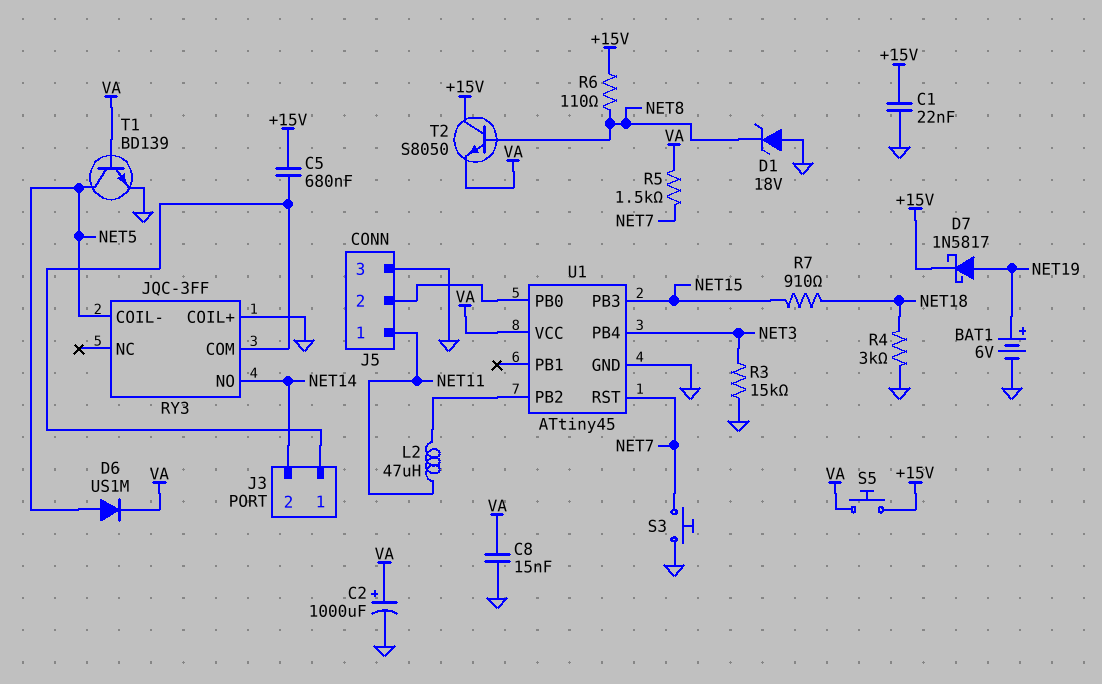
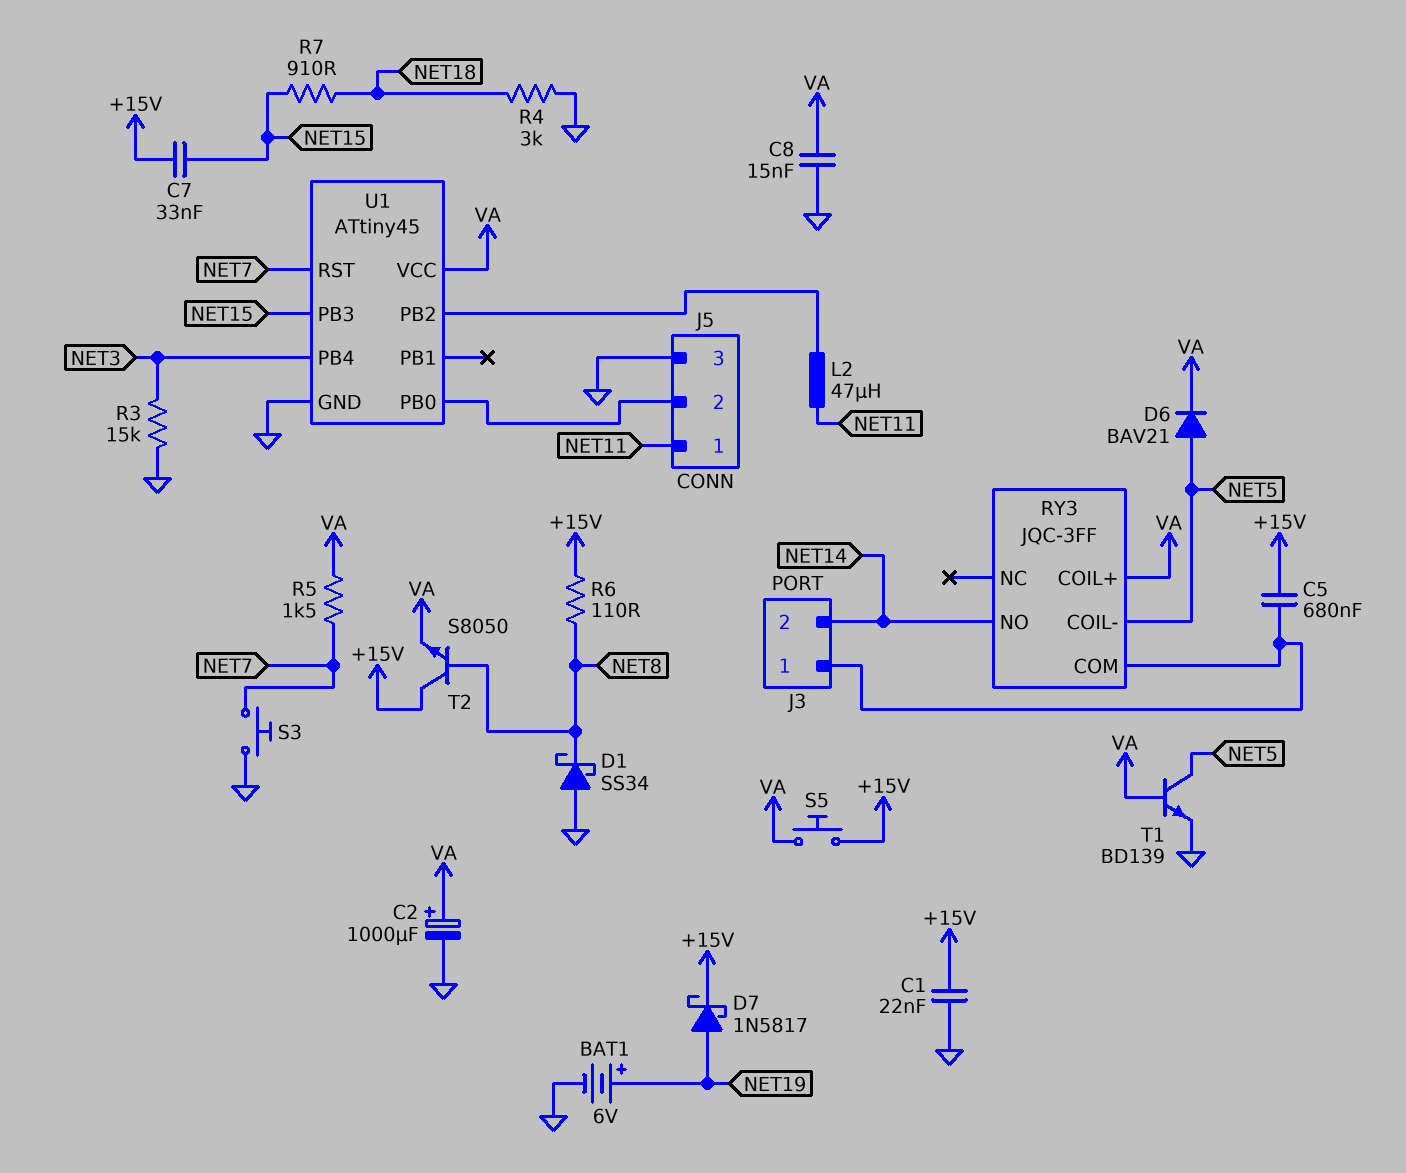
C7: none -> 33nF (+15V, NET15)
D1: zener 18V (A GND, K NET8) -> schottky SS34 (A GND, K NET8)
D6: diode US1M (A NET5, K VA) -> diode BAV21 (A NET5, K VA)
RY3 pin COIL+: GND -> VA

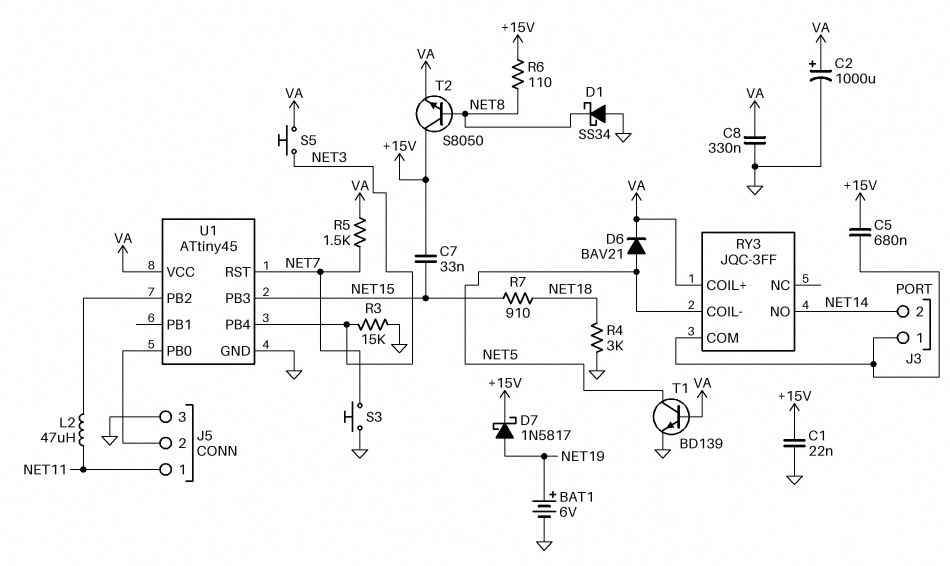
C8: 15nF (GND, VA) -> 330nF (GND, VA)
S5: button (+15V, VA) -> button (NET3, VA)

